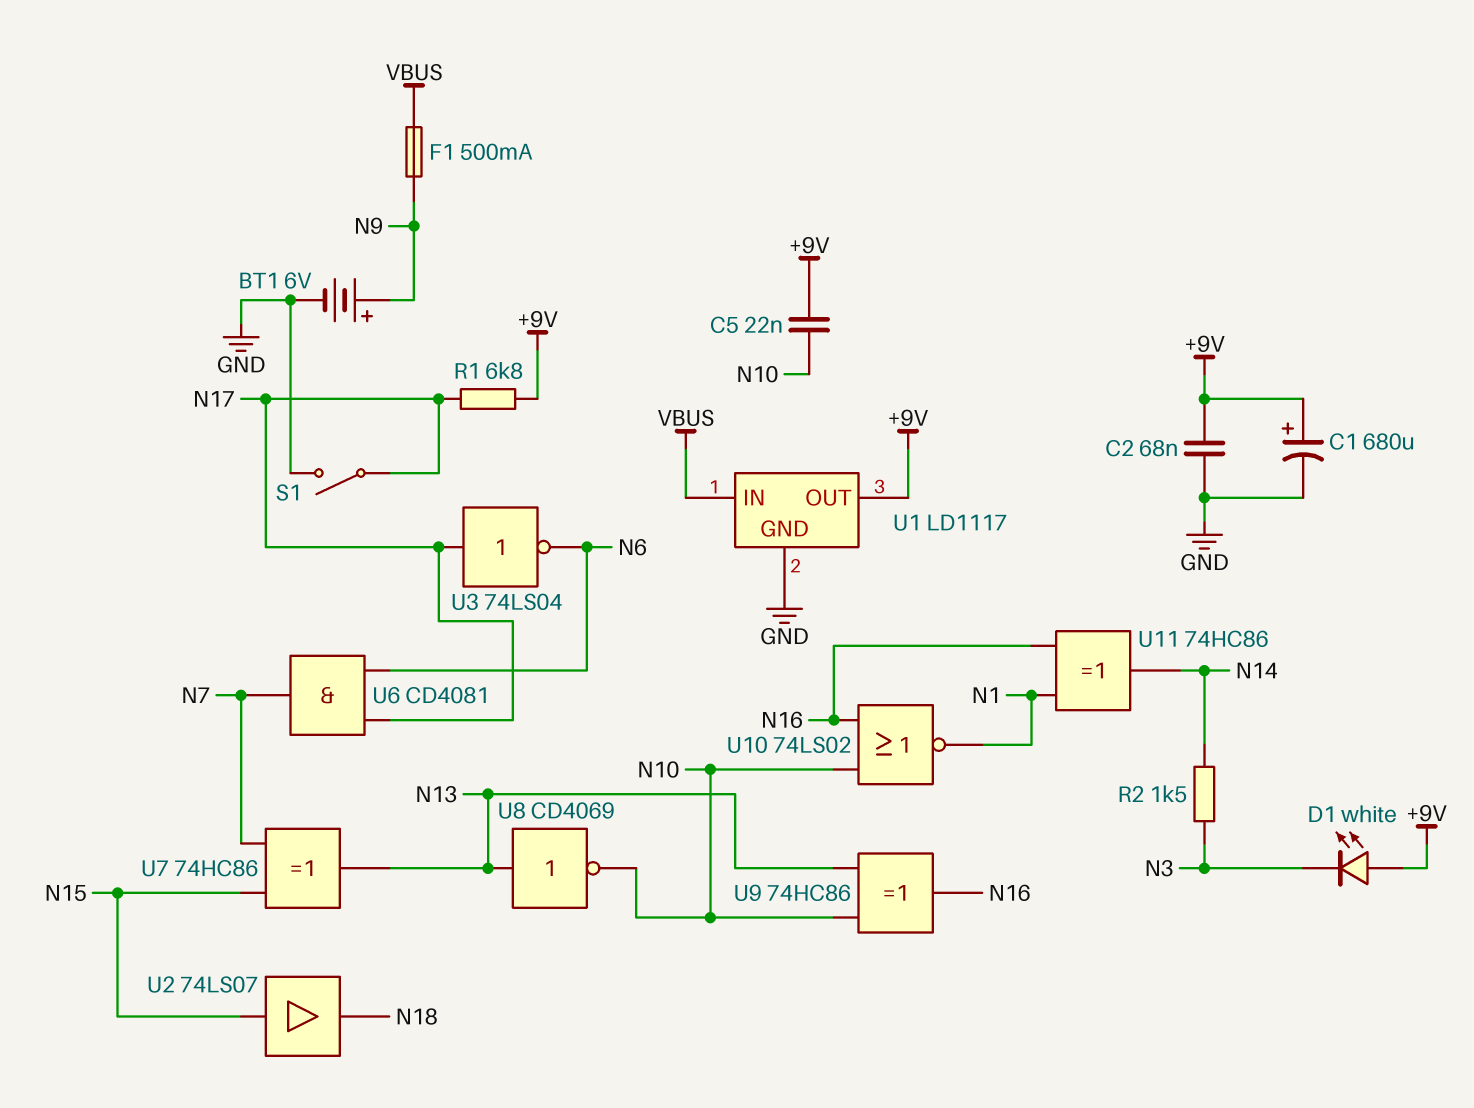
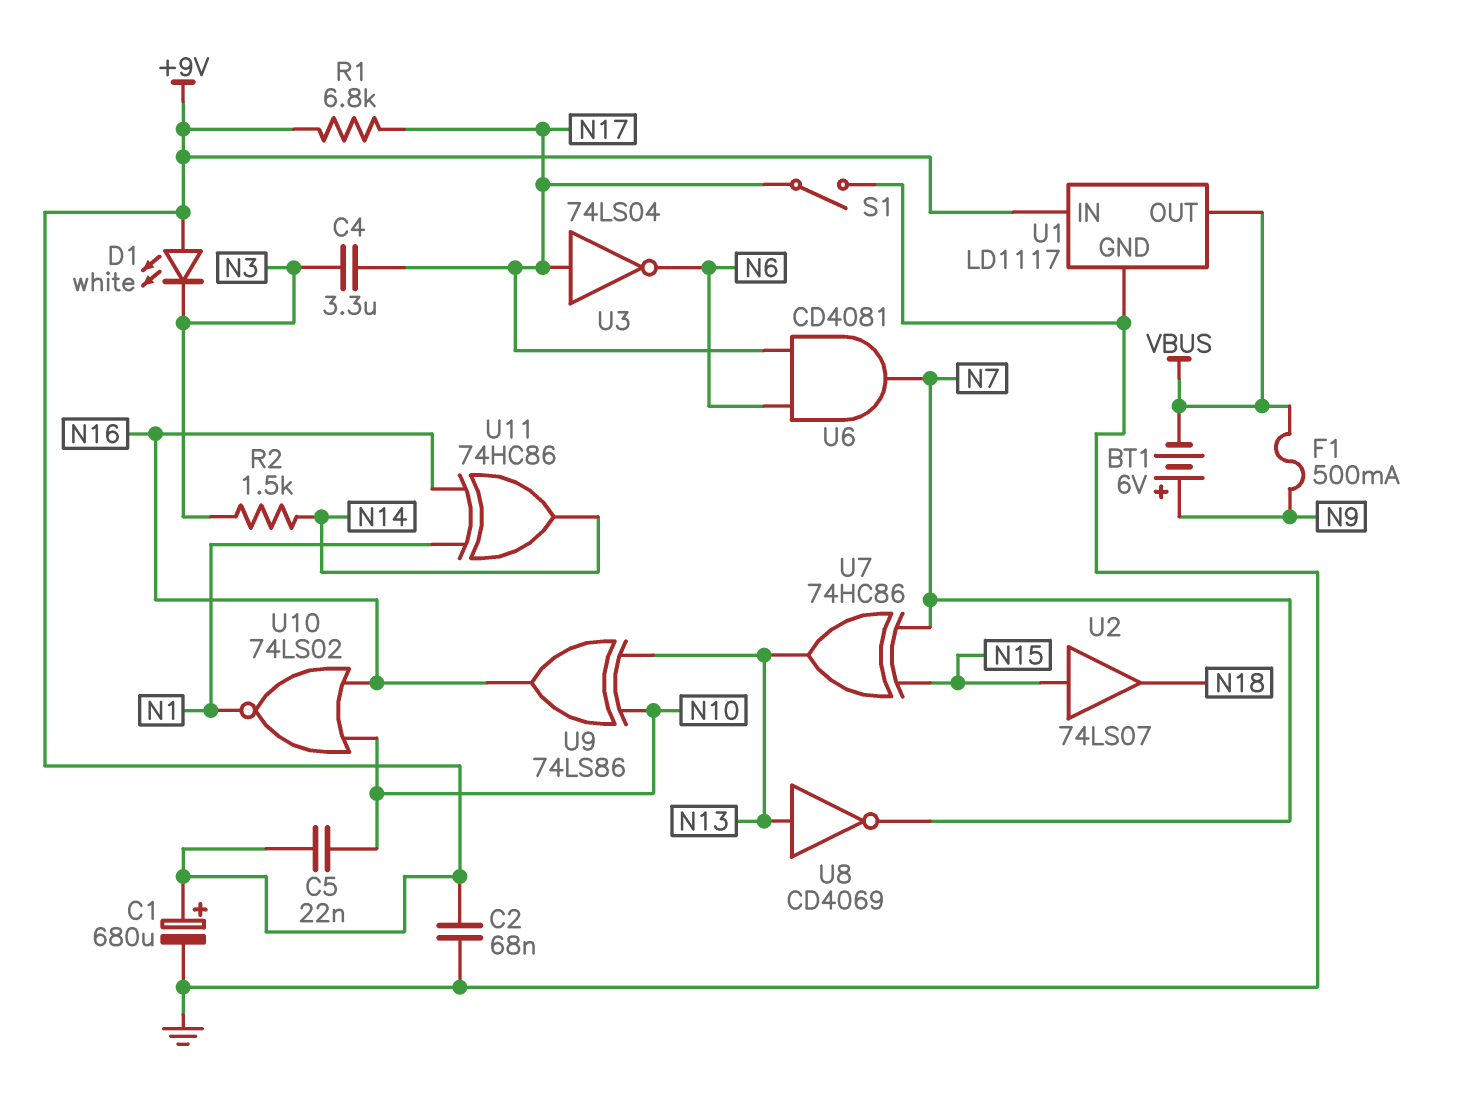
BT1: 6V (plus N9, minus GND) -> 6V (plus N9, minus VBUS)
C4: none -> 3.3uF (N3, N17)
U1 pin IN: VBUS -> +9V
U1 pin OUT: +9V -> VBUS
U8: NOT CD4069 (in N13, out N10) -> NOT CD4069 (in N13, out N7)
U9: XOR 74HC86 (in N10, in N13, out N16) -> XOR 74LS86 (in N10, in N13, out N16)

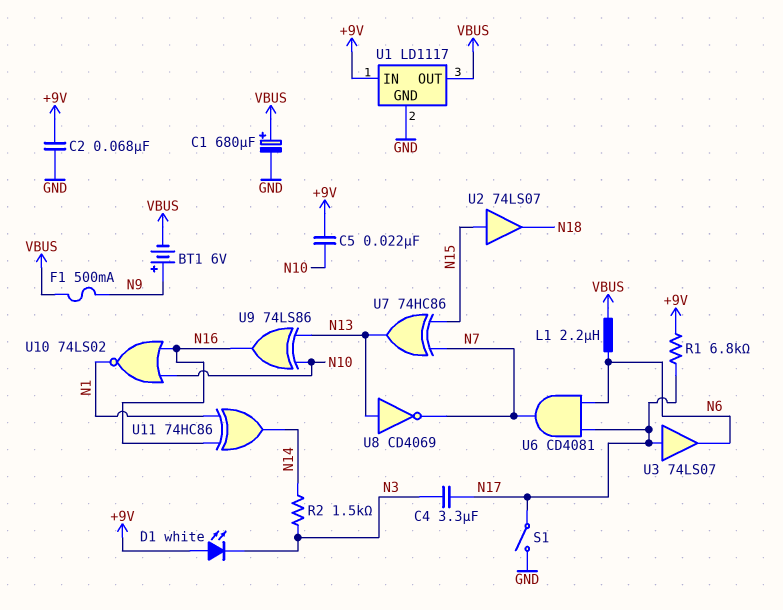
C1: 680uF (plus +9V, minus GND) -> 680uF (plus VBUS, minus GND)
L1: none -> 2.2uH (N6, VBUS)
U3: NOT 74LS04 (in N17, out N6) -> buffer 74LS07 (in N17, out N6)

